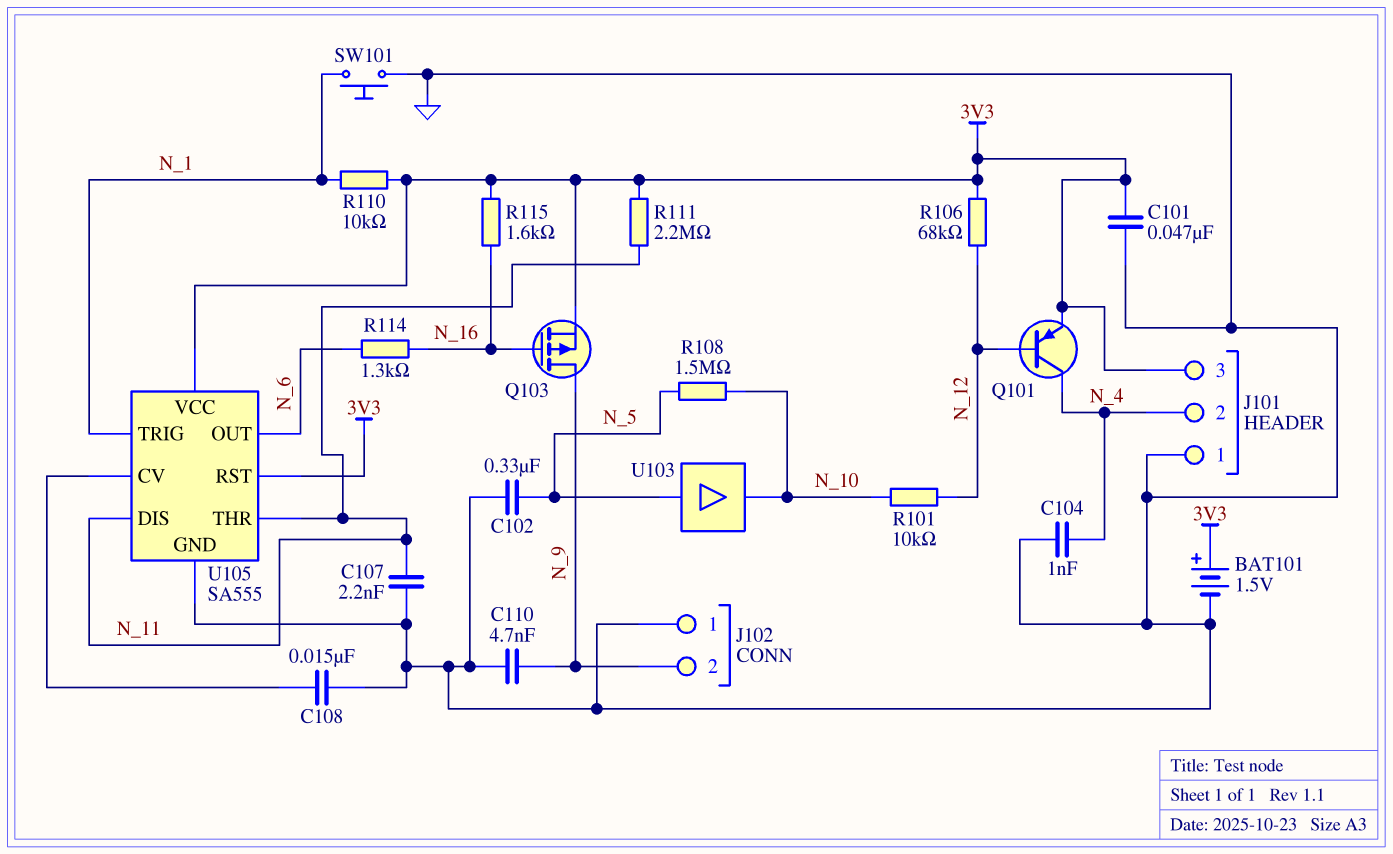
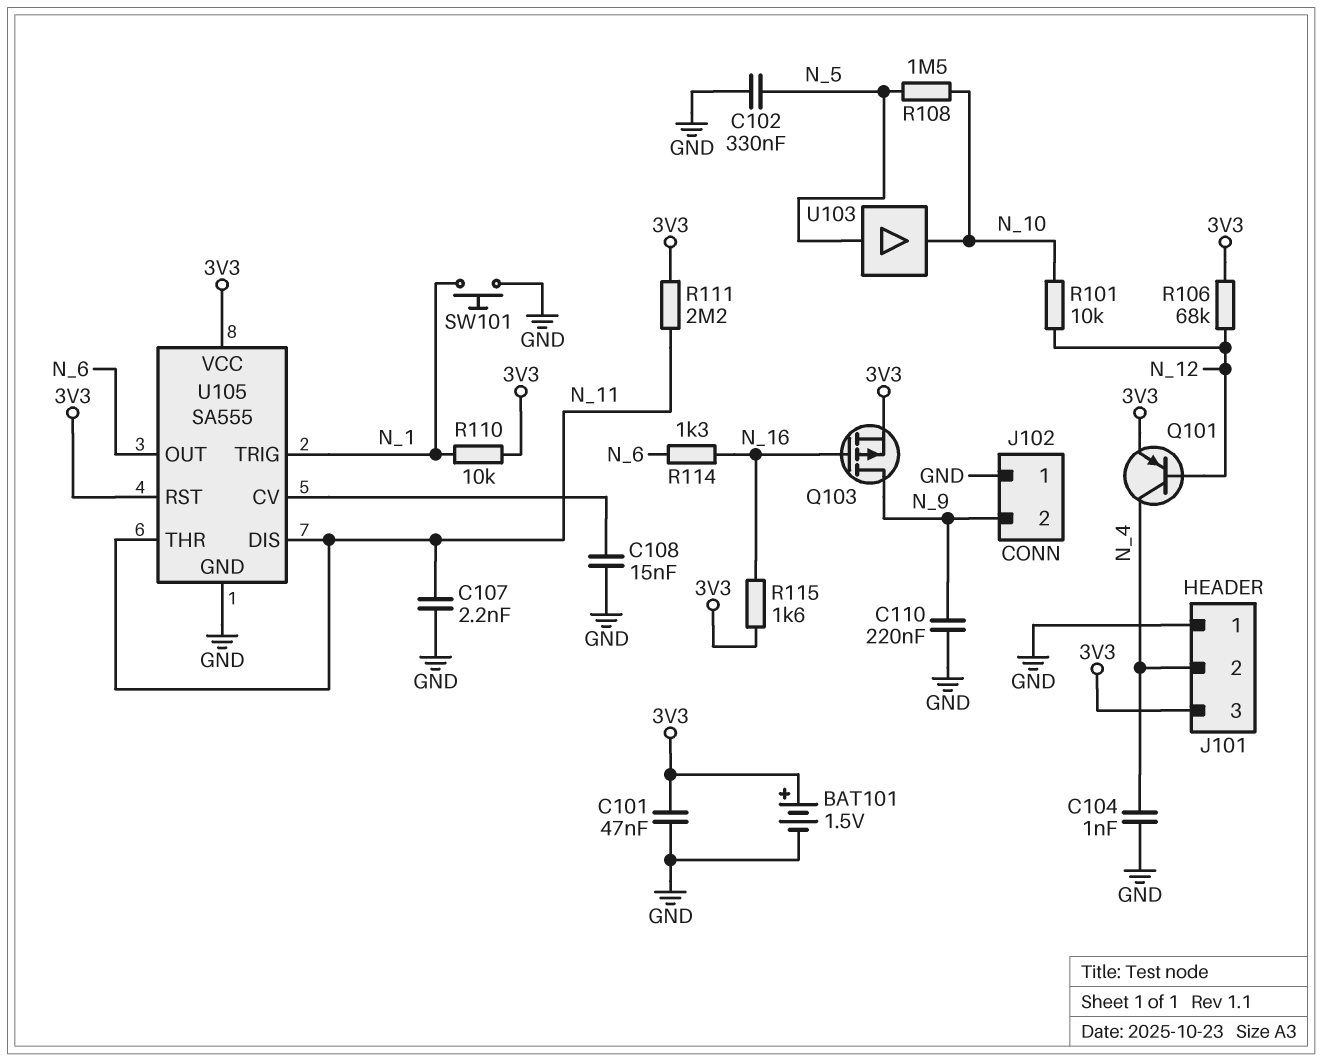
C110: 4.7nF (GND, N_9) -> 220nF (GND, N_9)

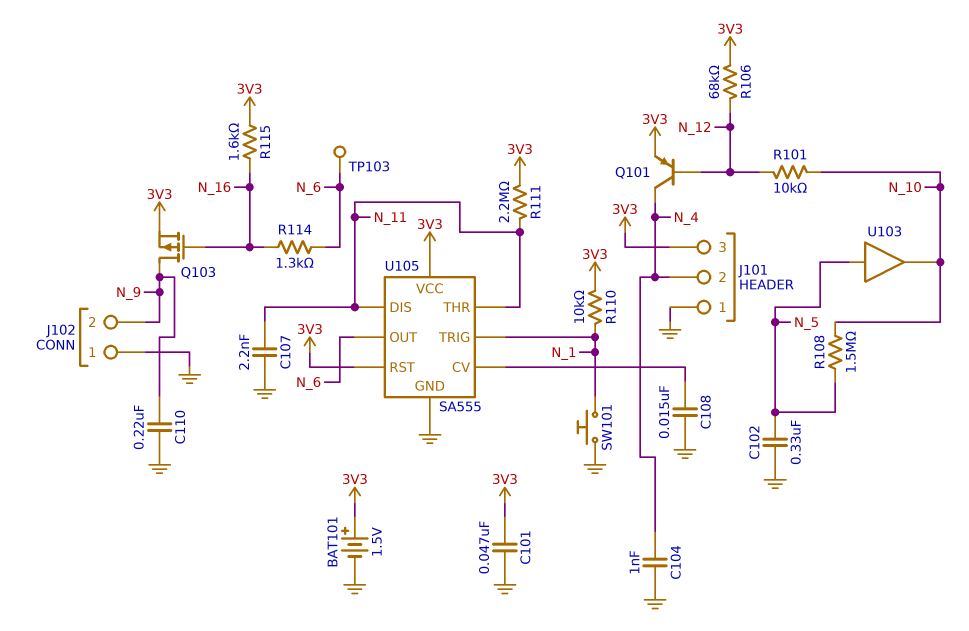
TP103: none -> test point (N_6)

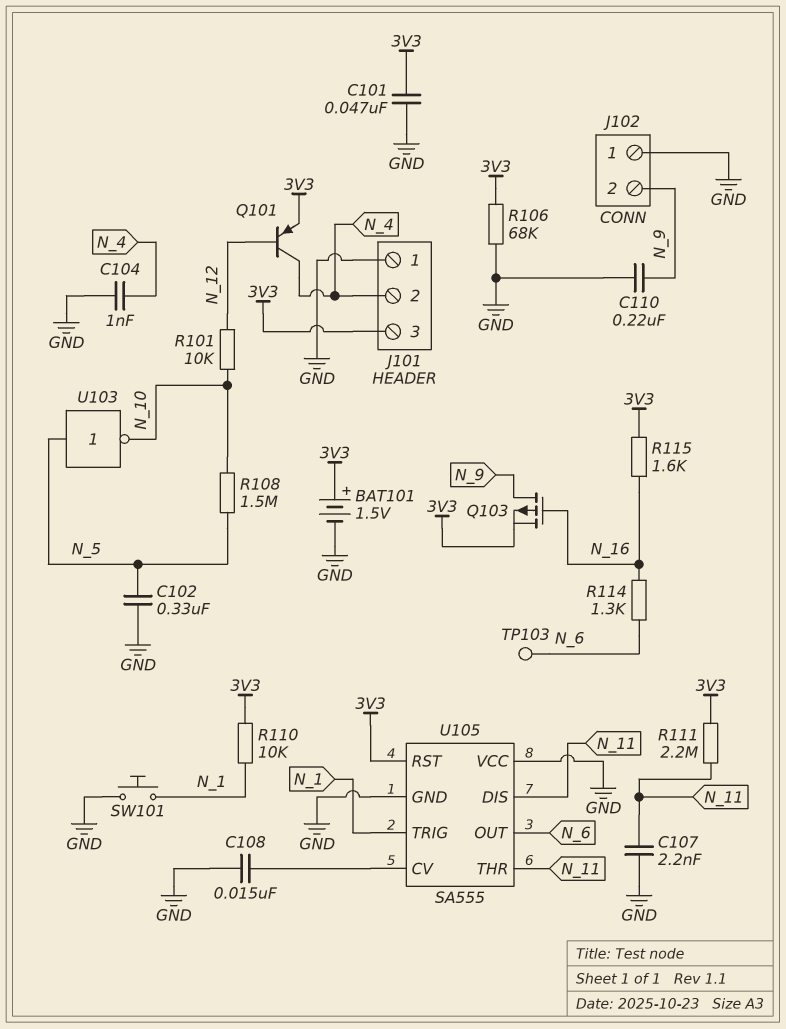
R106: 68k (3V3, N_12) -> 68k (3V3, GND)
U103: buffer (in N_5, out N_10) -> NOT (in N_5, out N_10)
U105 pin VCC: 3V3 -> GND

